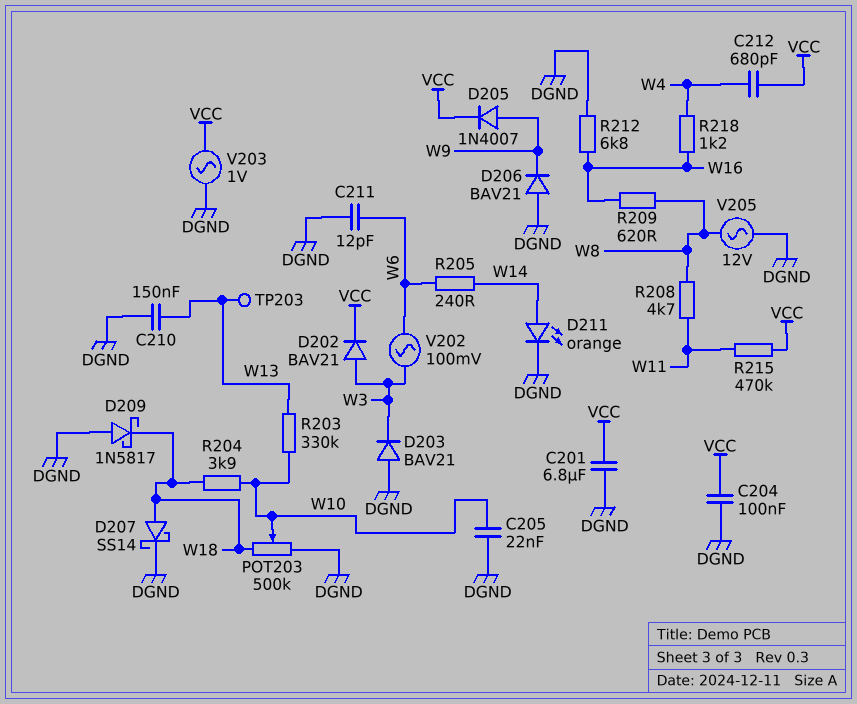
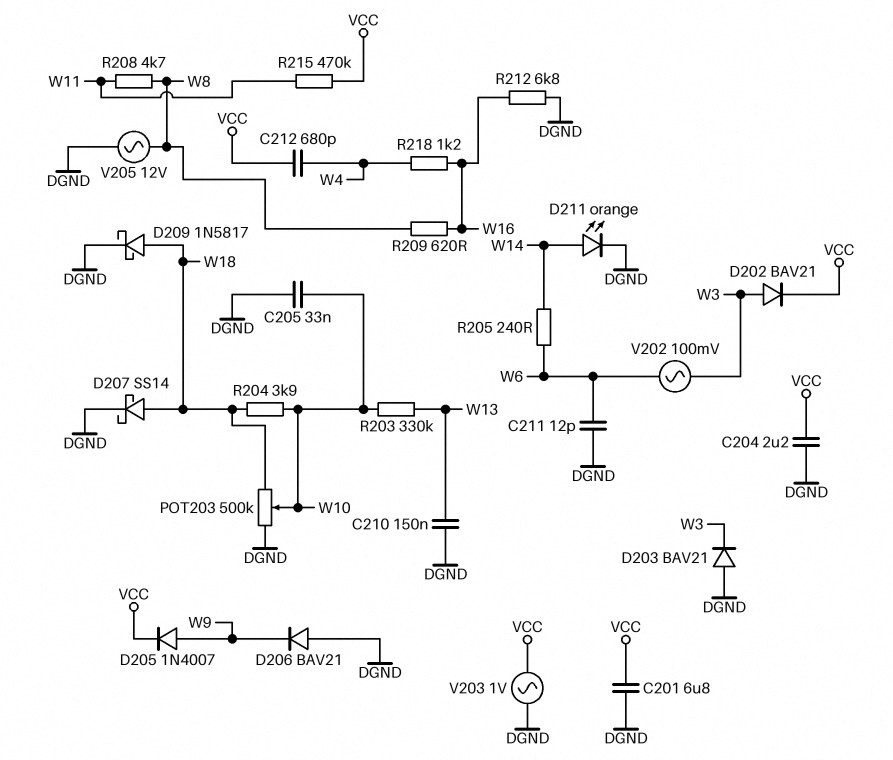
C204: 100nF (DGND, VCC) -> 2.2uF (DGND, VCC)
C205: 22nF (DGND, W10) -> 33nF (DGND, W10)
D209: schottky 1N5817 (A DGND, K W18) -> schottky 1N5817 (A W18, K DGND)
TP203: test point (W13) -> none

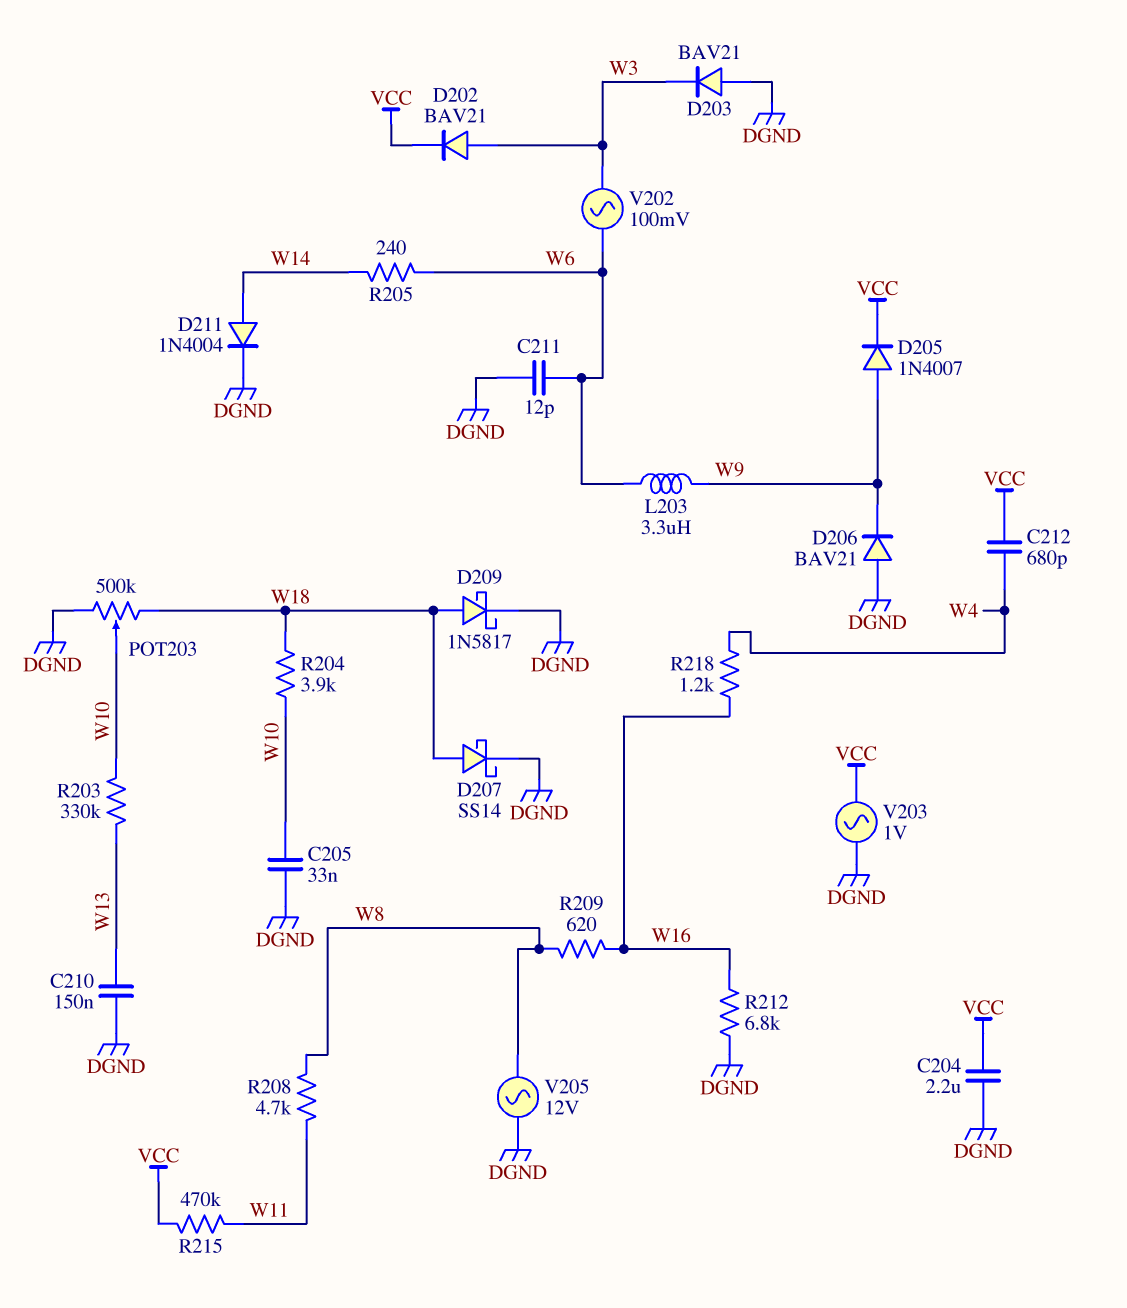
C201: 6.8uF (DGND, VCC) -> none
D211: LED orange (A W14, K DGND) -> diode 1N4004 (A W14, K DGND)
L203: none -> 3.3uH (W6, W9)

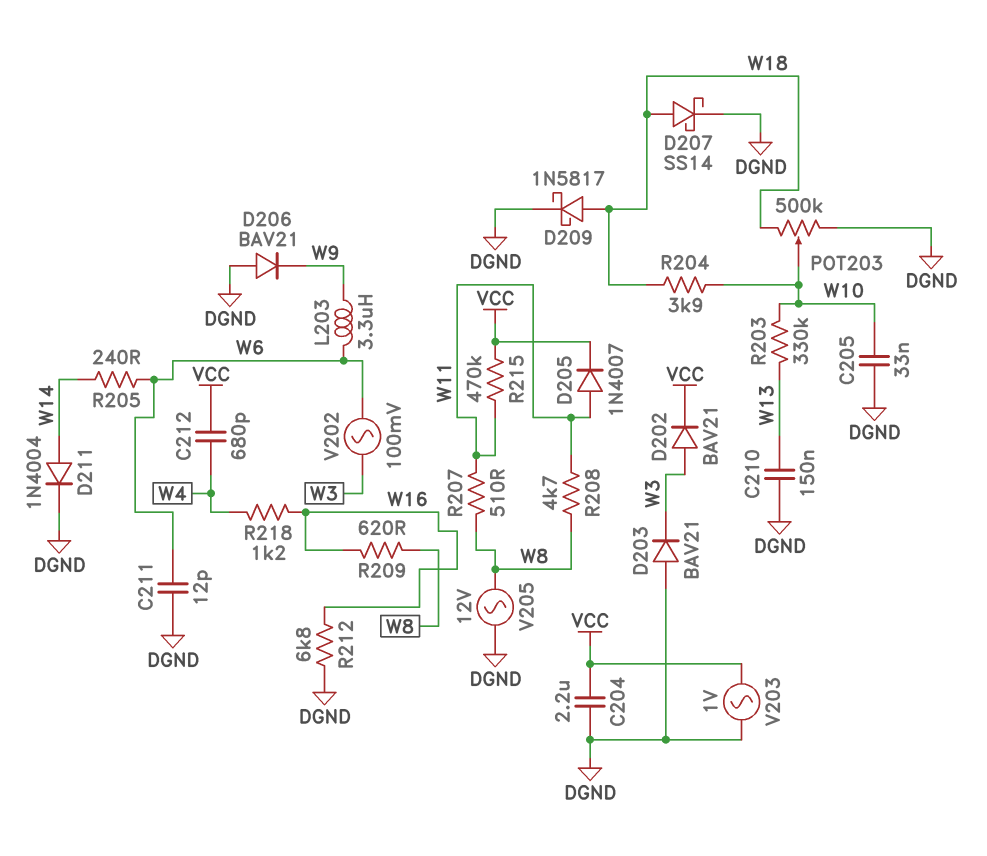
D205: diode 1N4007 (A W9, K VCC) -> diode 1N4007 (A W11, K VCC)
R207: none -> 510 (W8, W11)

